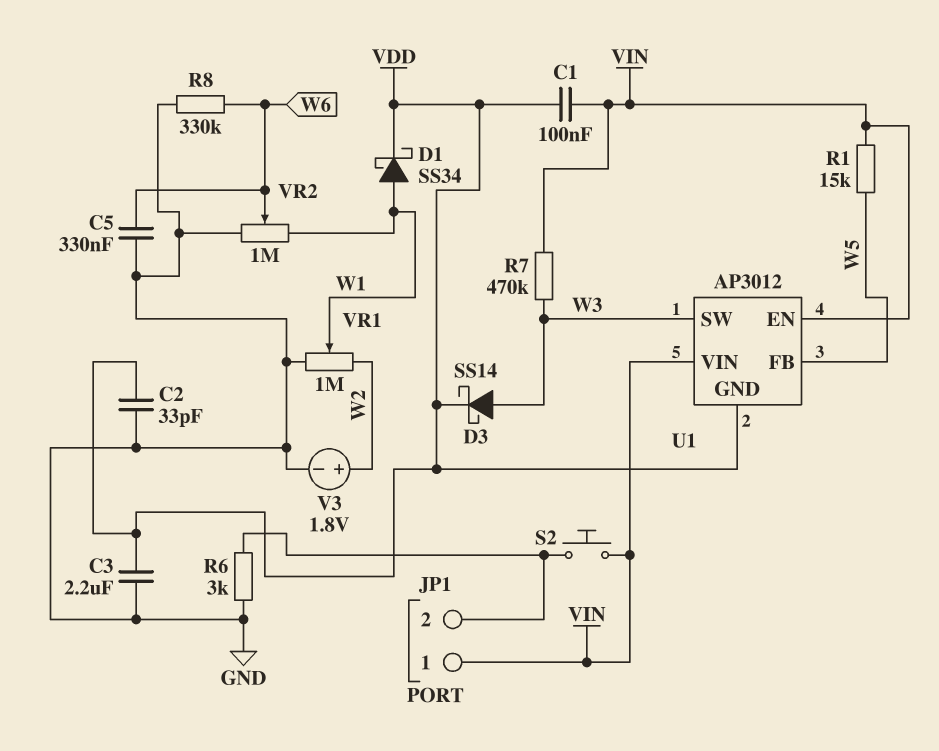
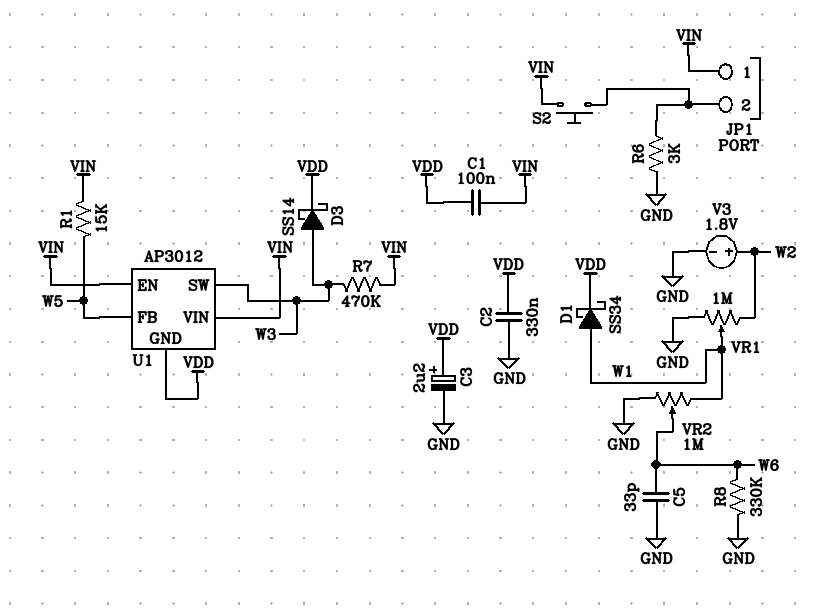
C2: 33pF (GND, VDD) -> 330nF (GND, VDD)
C3: 2.2uF (GND, VDD) -> 2.2uF (plus VDD, minus GND)
C5: 330nF (GND, W6) -> 33pF (GND, W6)

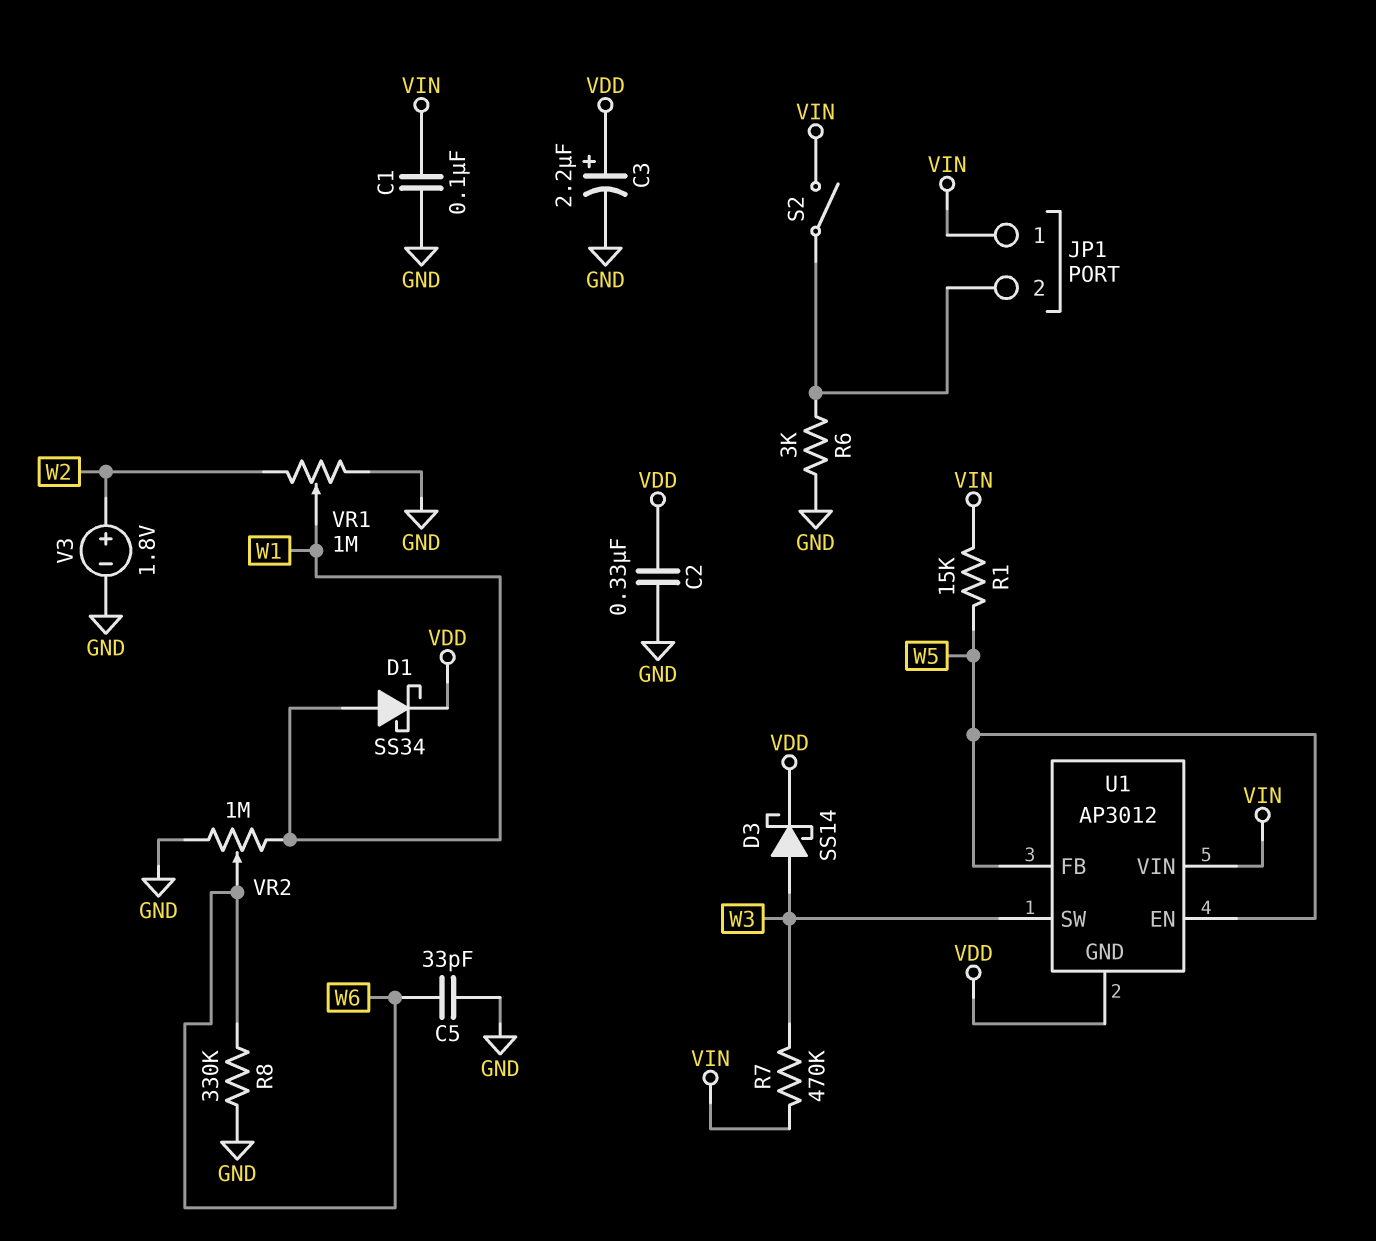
C1: 100nF (VDD, VIN) -> 100nF (GND, VIN)
S2: button (JP1/2, VIN) -> switch (JP1/2, VIN)
U1 pin EN: VIN -> W5

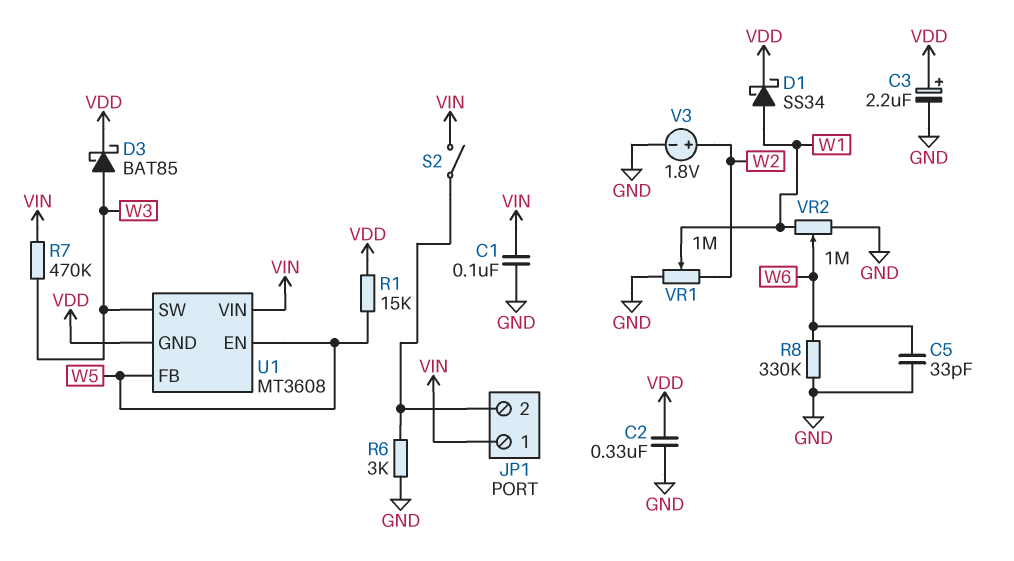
D3: schottky SS14 (A W3, K VDD) -> schottky BAT85 (A W3, K VDD)
R1: 15k (VIN, W5) -> 15k (VDD, W5)
U1: AP3012 -> MT3608

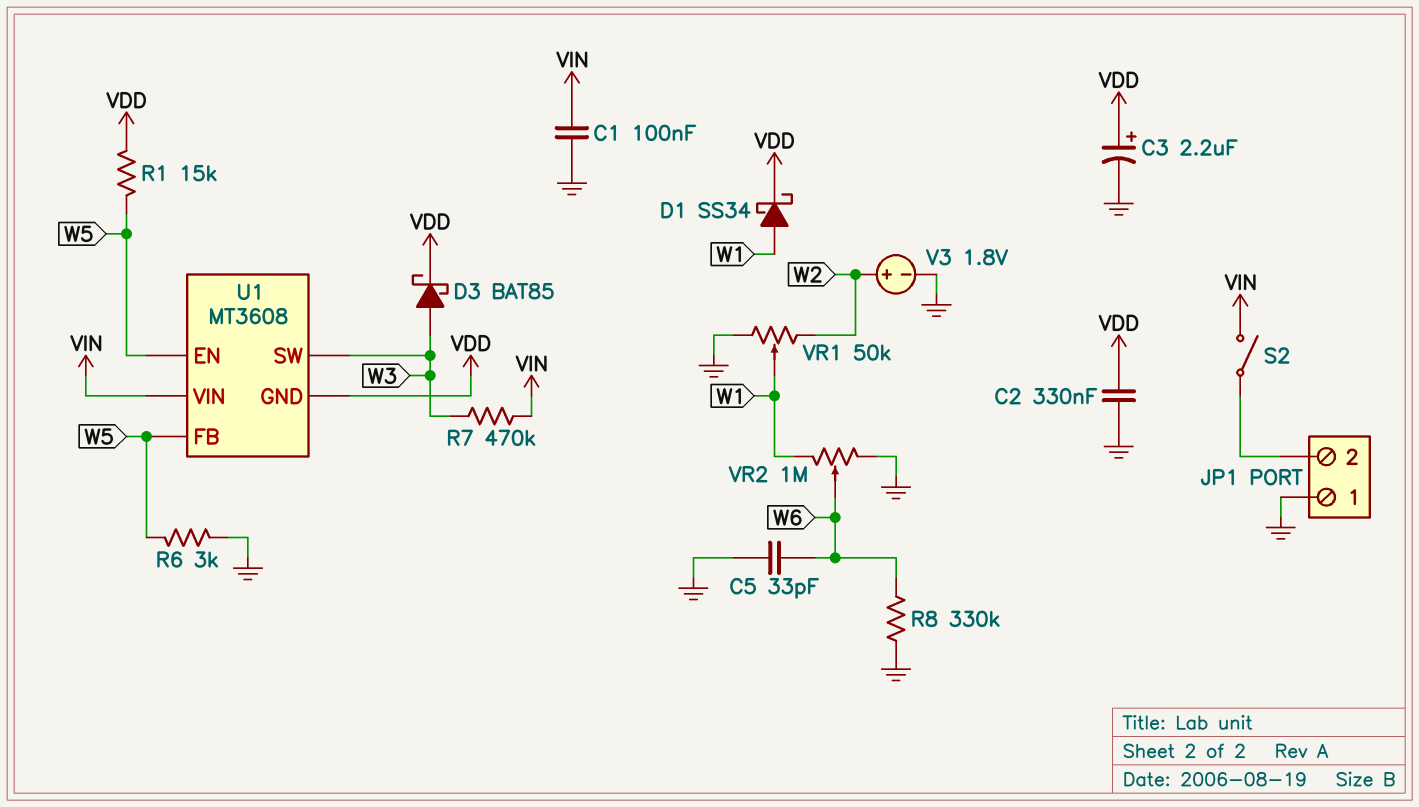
JP1 pin 1: VIN -> GND
R6: 3k (GND, JP1/2) -> 3k (GND, W5)
VR1: 1M (GND, W2, wiper W1) -> 50k (GND, W2, wiper W1)

